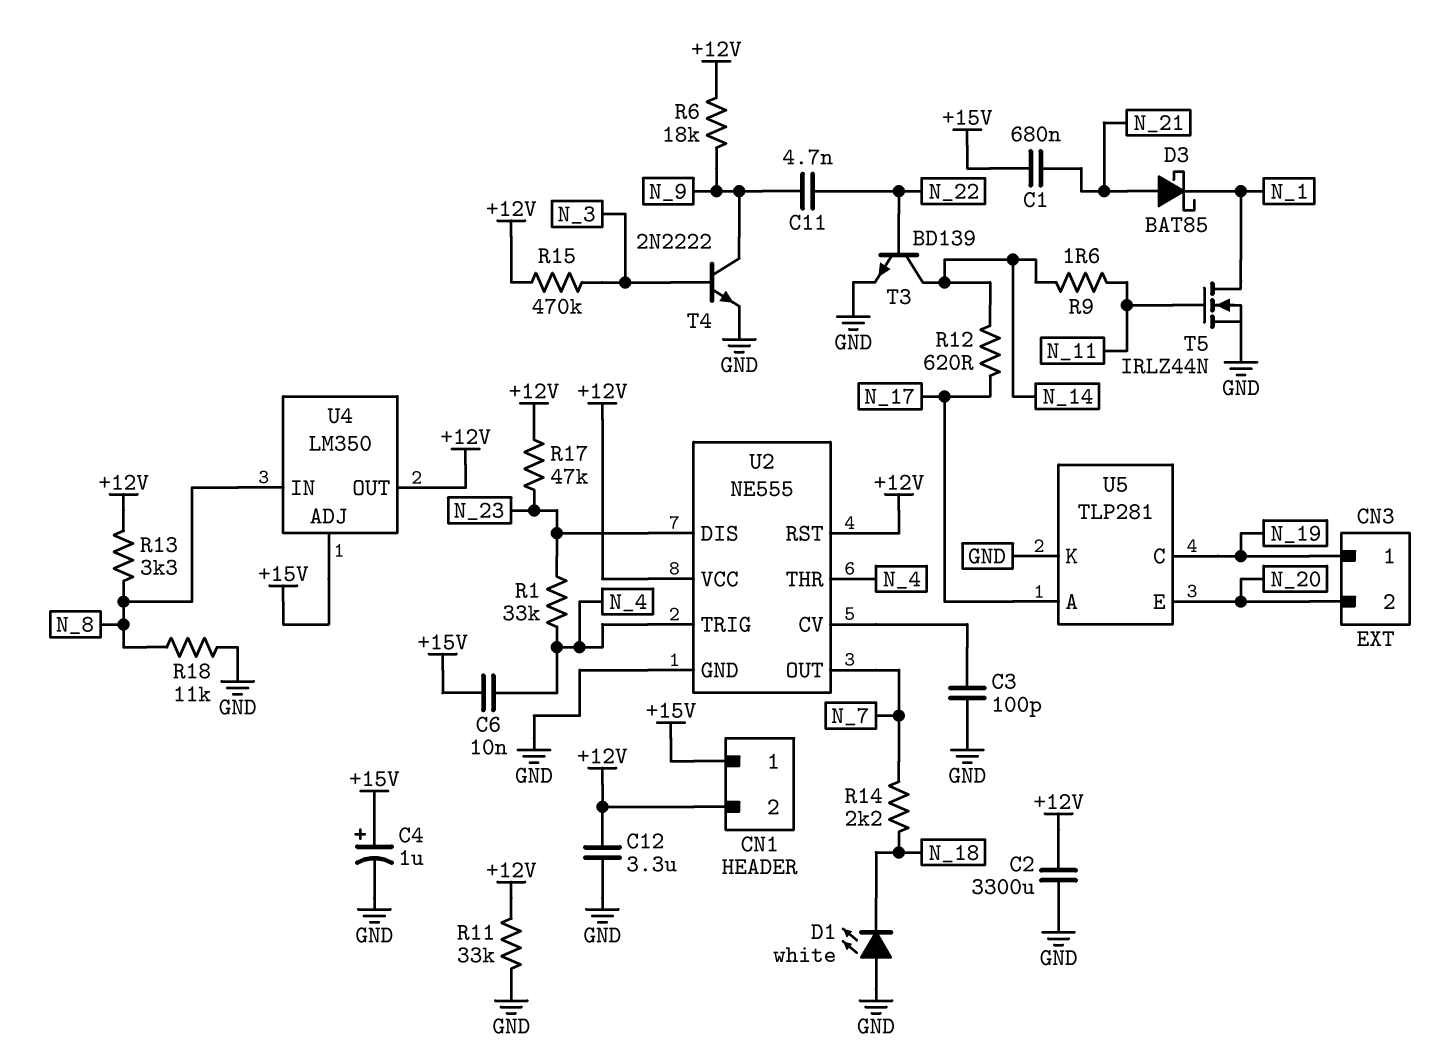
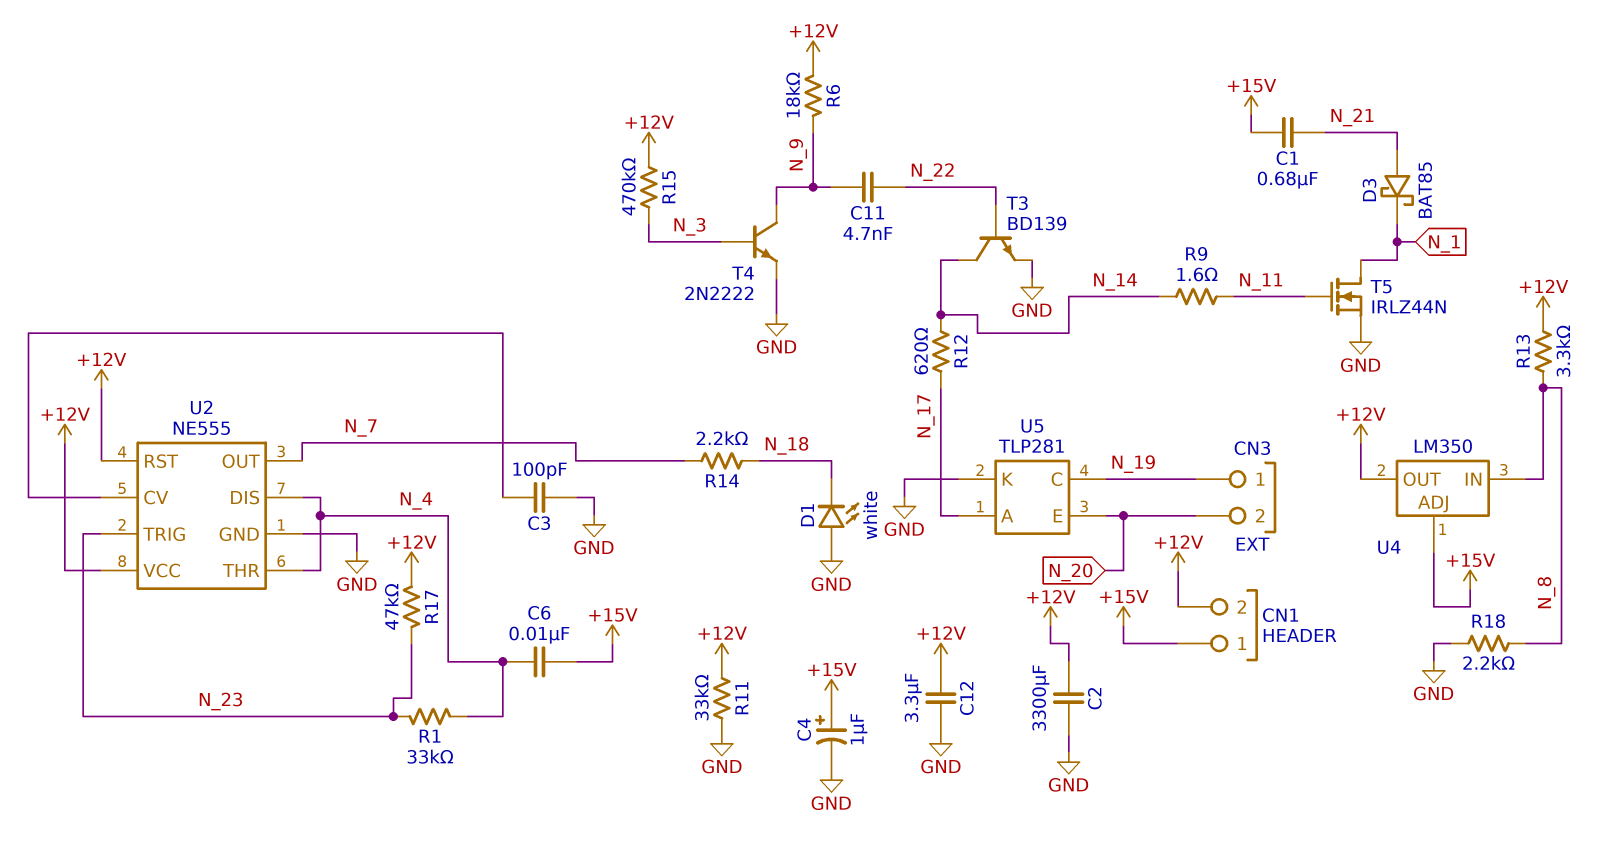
R18: 11k (GND, N_8) -> 2.2k (GND, N_8)
U2 pin DIS: N_23 -> N_4
U2 pin TRIG: N_4 -> N_23

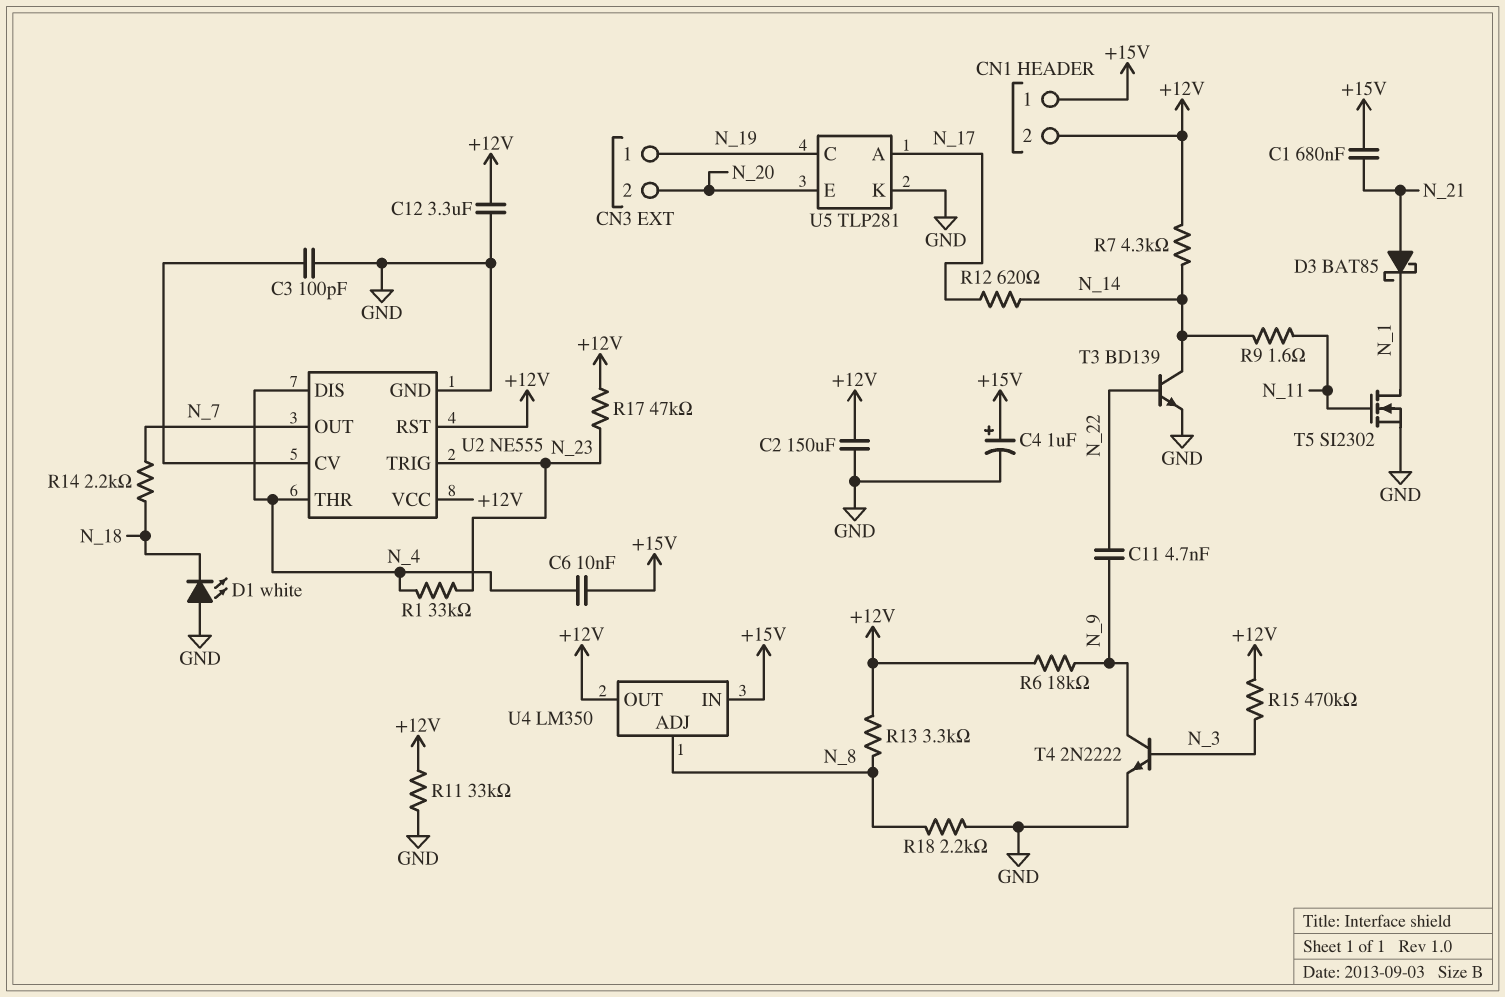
C2: 3300uF (+12V, GND) -> 150uF (+12V, GND)
R7: none -> 4.3k (+12V, N_14)
T5: NMOS IRLZ44N (G N_11, D N_1, S GND) -> NMOS SI2302 (G N_11, D N_1, S GND)
U4 pin ADJ: +15V -> N_8
U4 pin IN: N_8 -> +15V

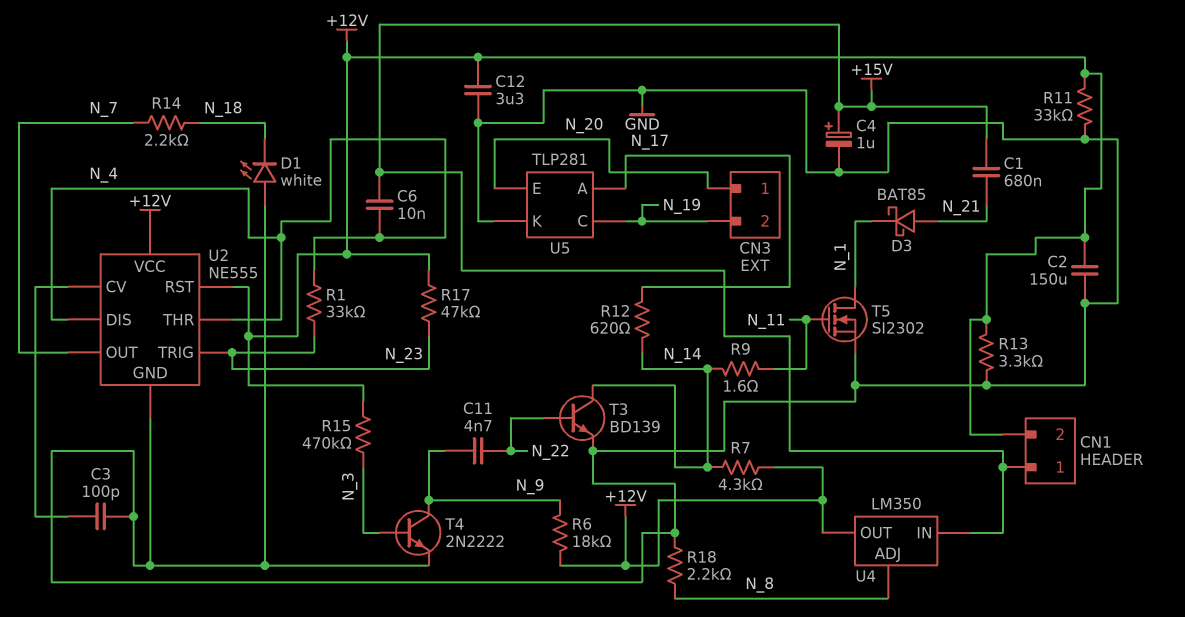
CN3 pin 1: N_19 -> N_20
CN3 pin 2: N_20 -> N_19
R13: 3.3k (+12V, N_8) -> 3.3k (+12V, GND)

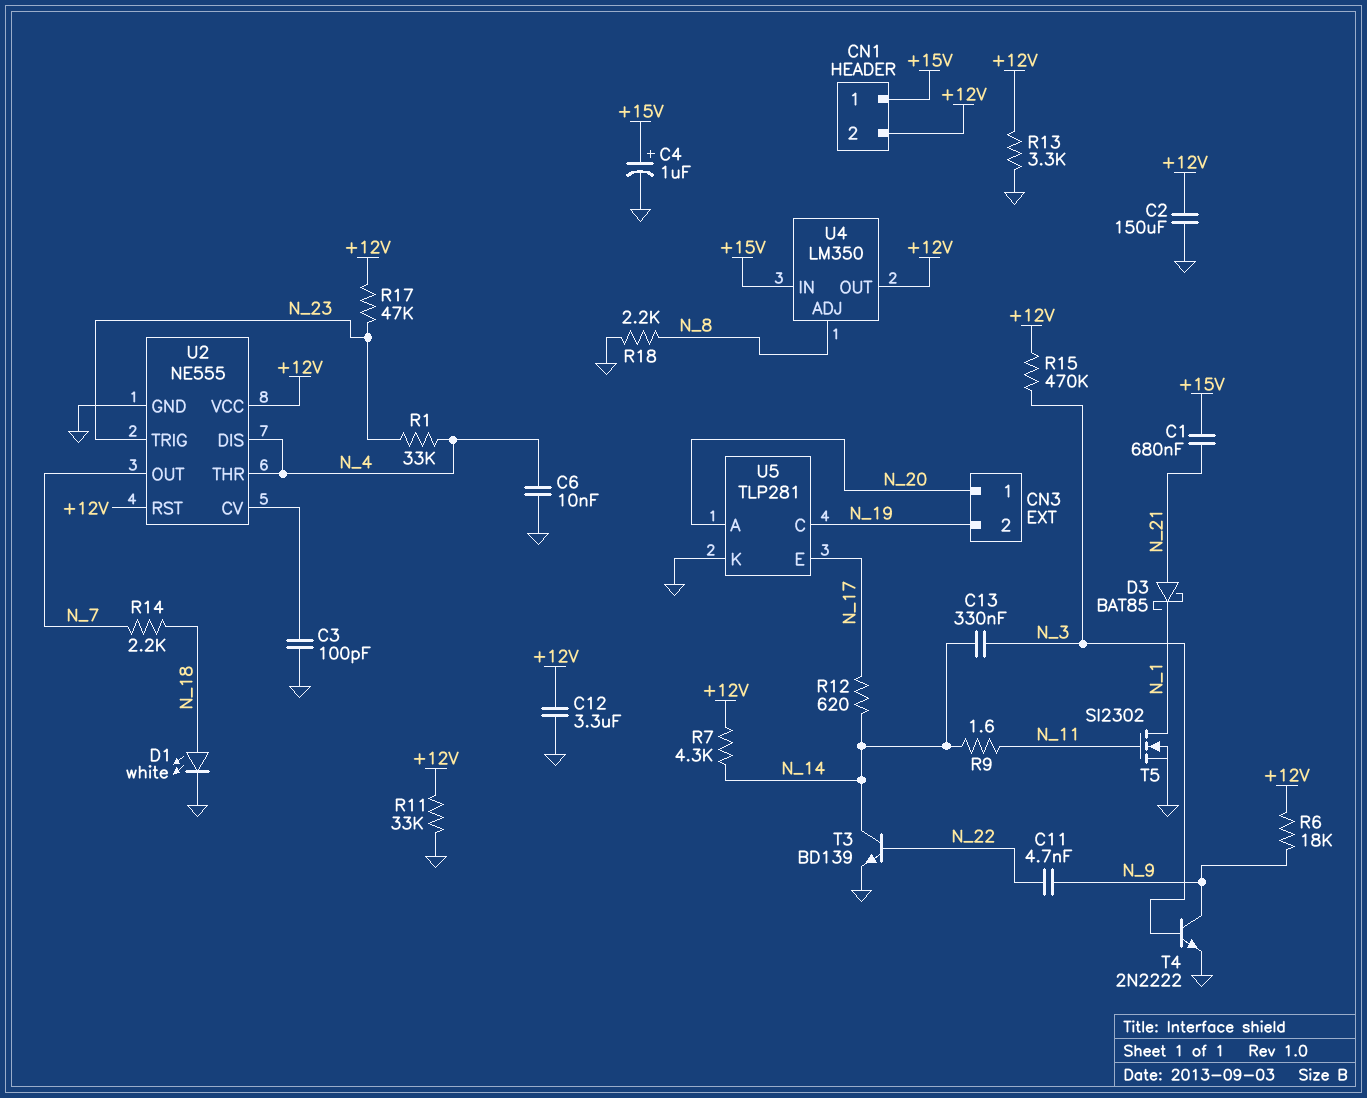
C6: 10nF (+15V, N_4) -> 10nF (GND, N_4)
C13: none -> 330nF (N_3, N_14)
D1: LED white (A GND, K N_18) -> LED white (A N_18, K GND)
U5 pin A: N_17 -> N_20
U5 pin E: N_20 -> N_17

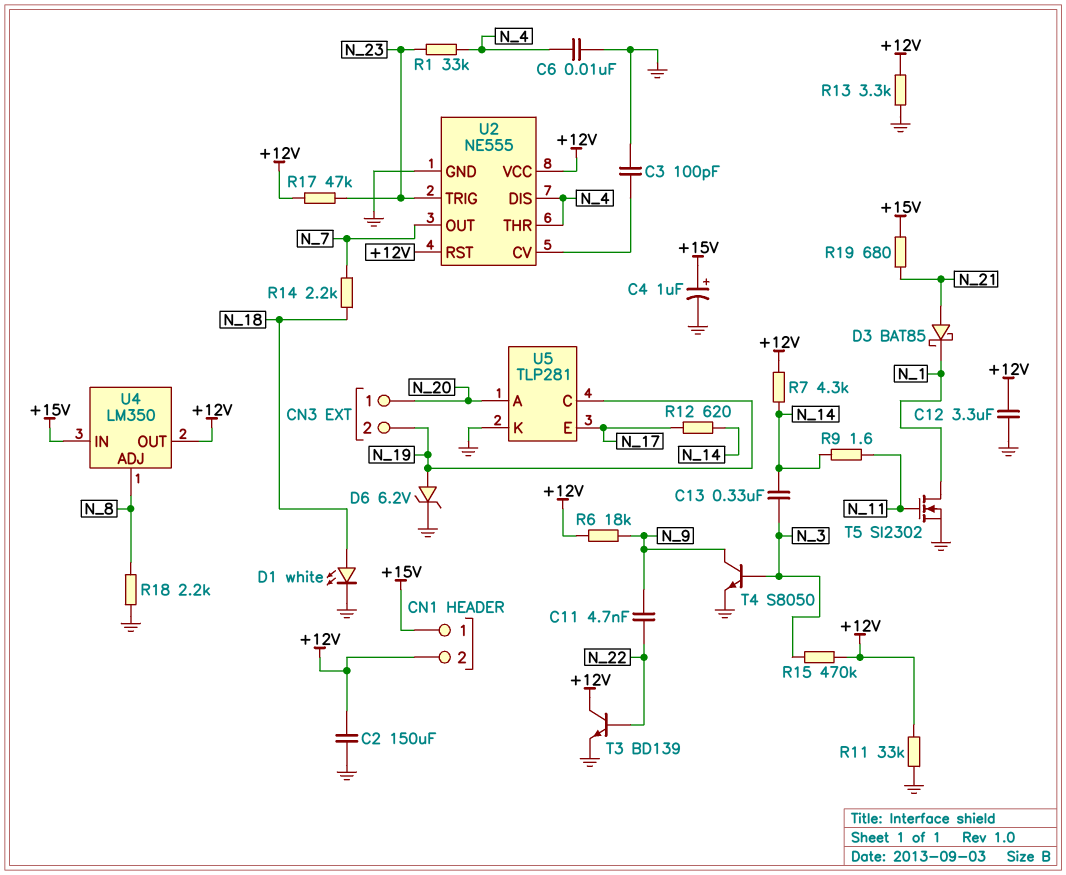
C1: 680nF (+15V, N_21) -> none
D6: none -> zener 6.2V (A N_19, K GND)
R19: none -> 680 (+15V, N_21)
T3: NPN BD139 (B N_22, C N_14, E GND) -> NPN BD139 (B N_22, C +12V, E GND)
T4: NPN 2N2222 (B N_3, C N_9, E GND) -> NPN S8050 (B N_3, C N_9, E GND)

